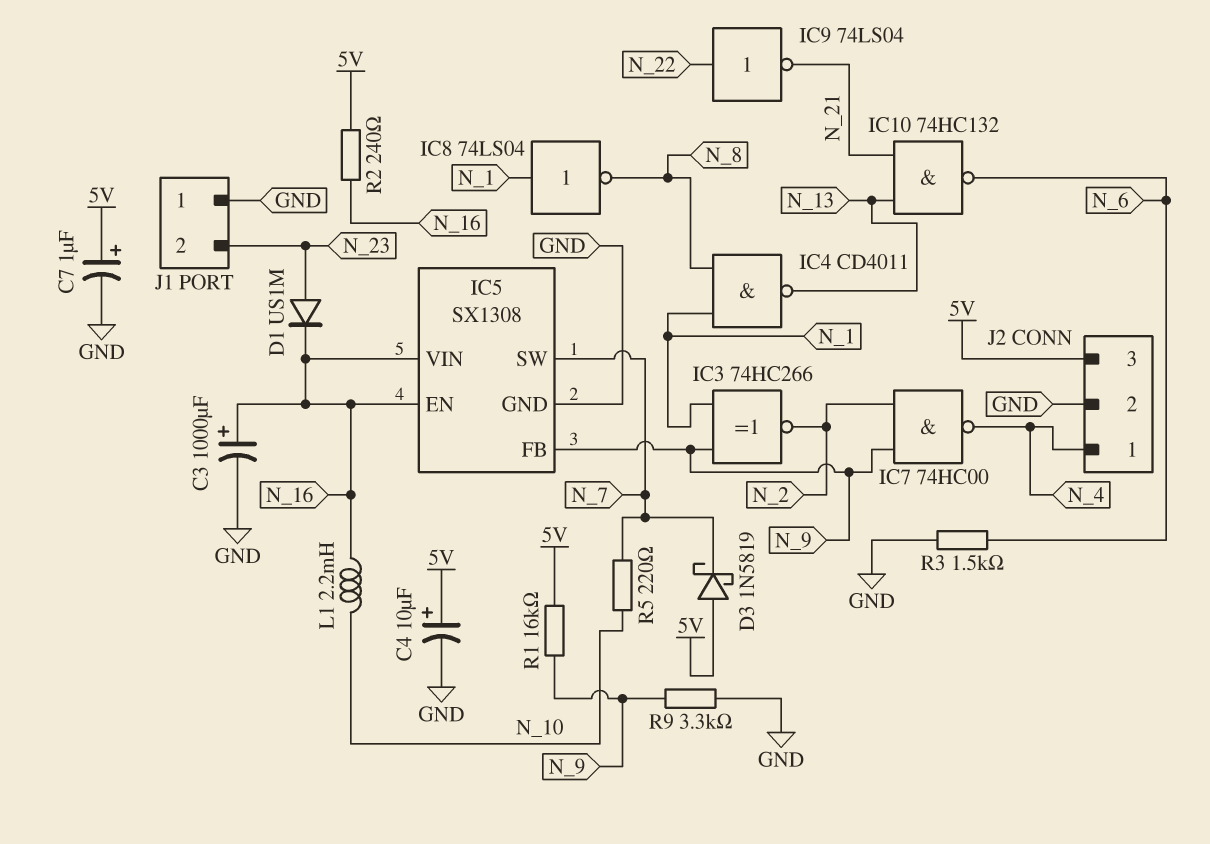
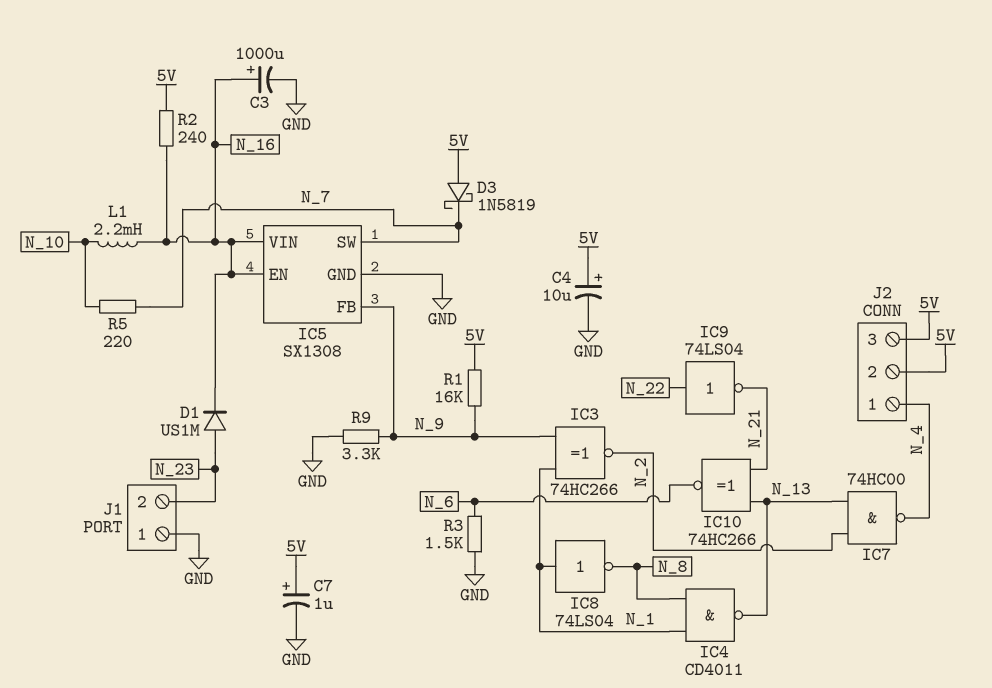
IC7: NAND 74HC00 (in N_2, in N_9, out N_4) -> NAND 74HC00 (in N_2, in N_13, out N_4)
IC10: NAND 74HC132 (in N_13, in N_21, out N_6) -> XNOR 74HC266 (in N_13, in N_21, out N_6)
J2 pin 2: GND -> 5V

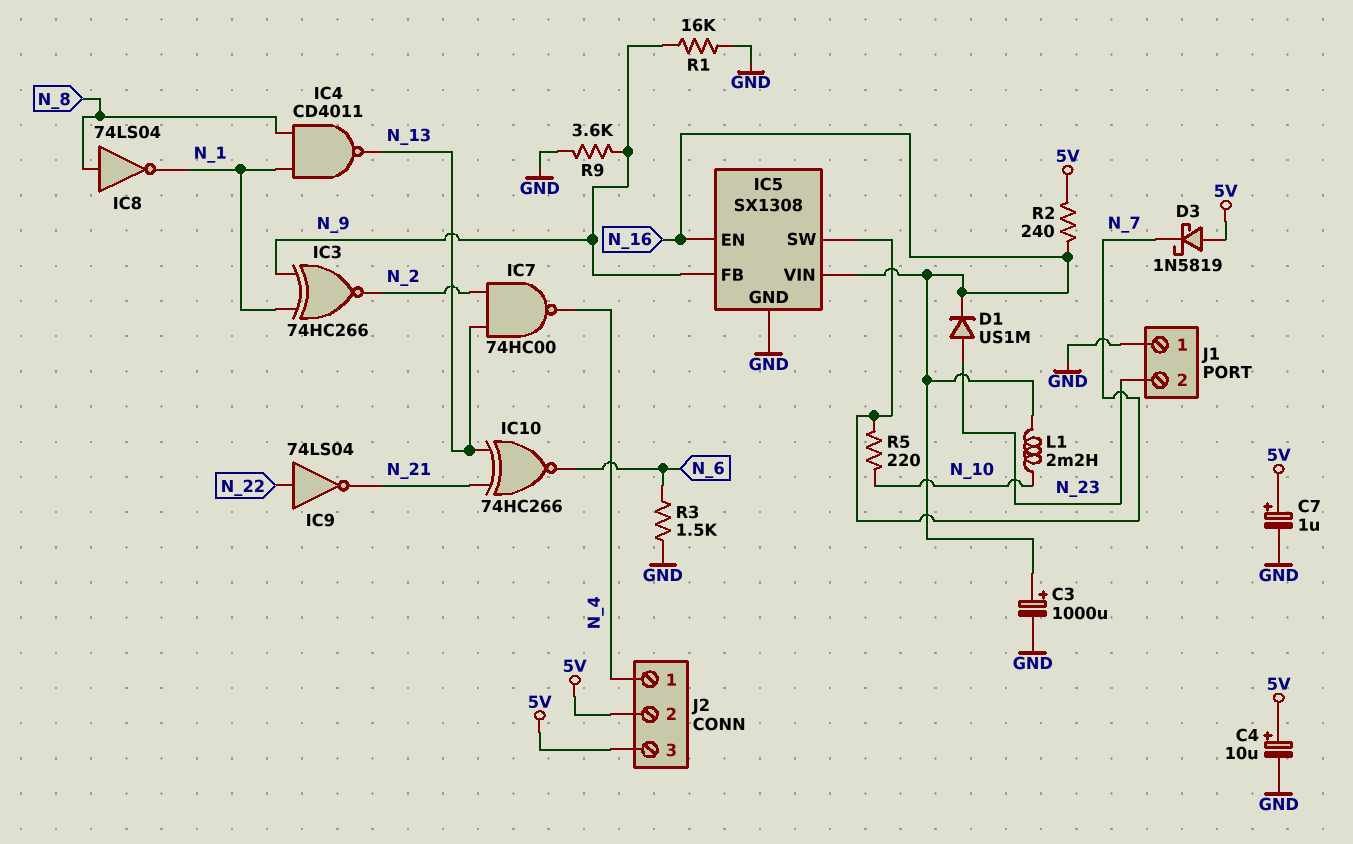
IC8: NOT 74LS04 (in N_1, out N_8) -> NOT 74LS04 (in N_8, out N_1)
R1: 16k (5V, N_9) -> 16k (GND, N_9)
R9: 3.3k (GND, N_9) -> 3.6k (GND, N_9)

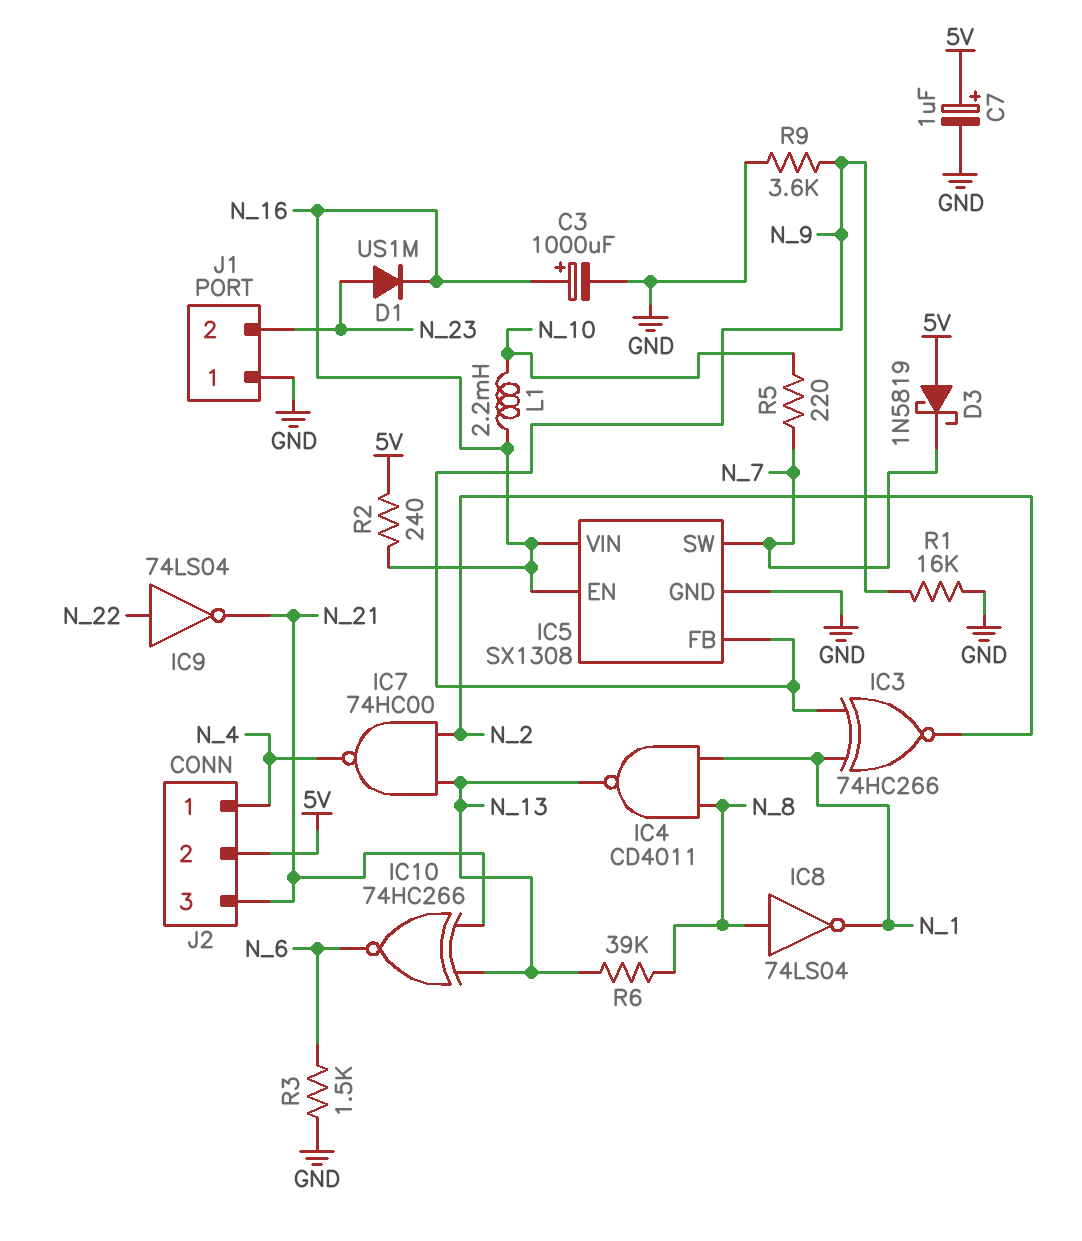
C4: 10uF (plus 5V, minus GND) -> none
J2 pin 3: 5V -> N_21
R6: none -> 39k (N_8, N_13)

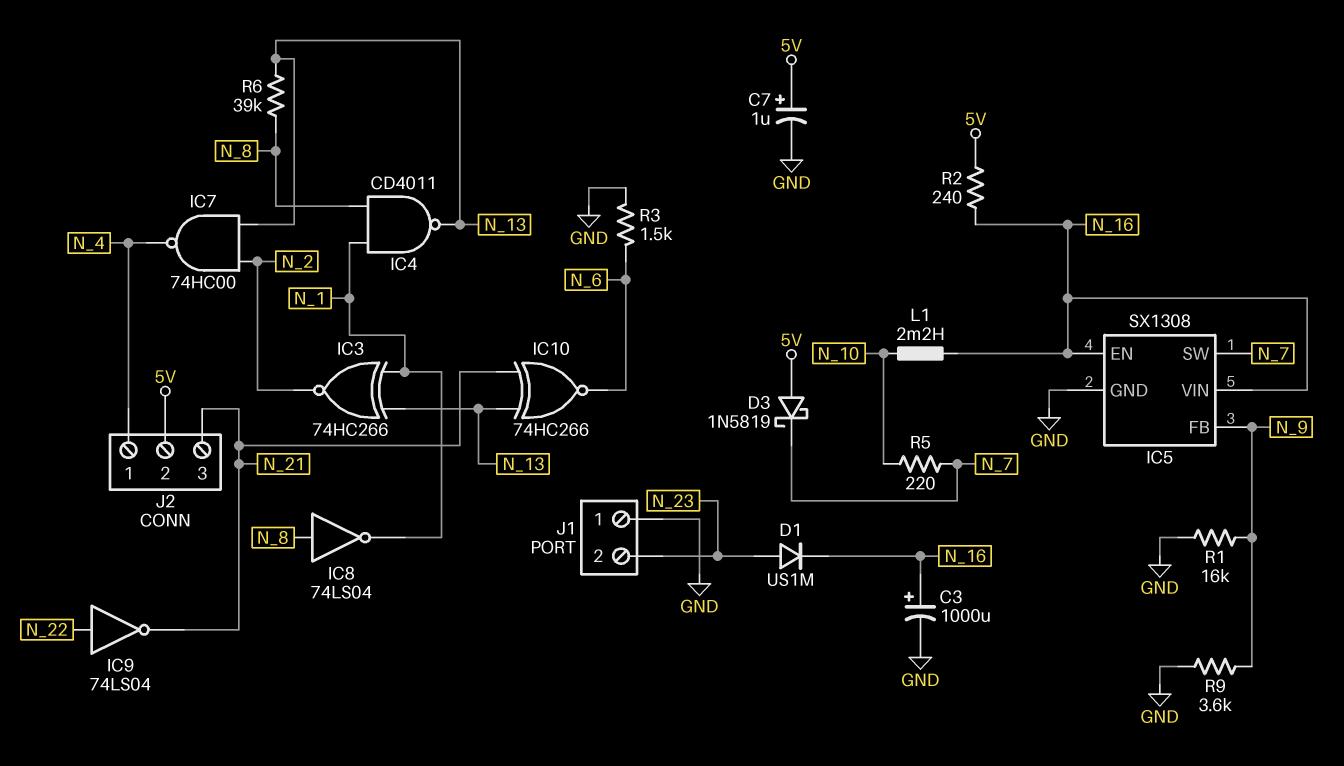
IC3: XNOR 74HC266 (in N_1, in N_9, out N_2) -> XNOR 74HC266 (in N_1, in N_13, out N_2)

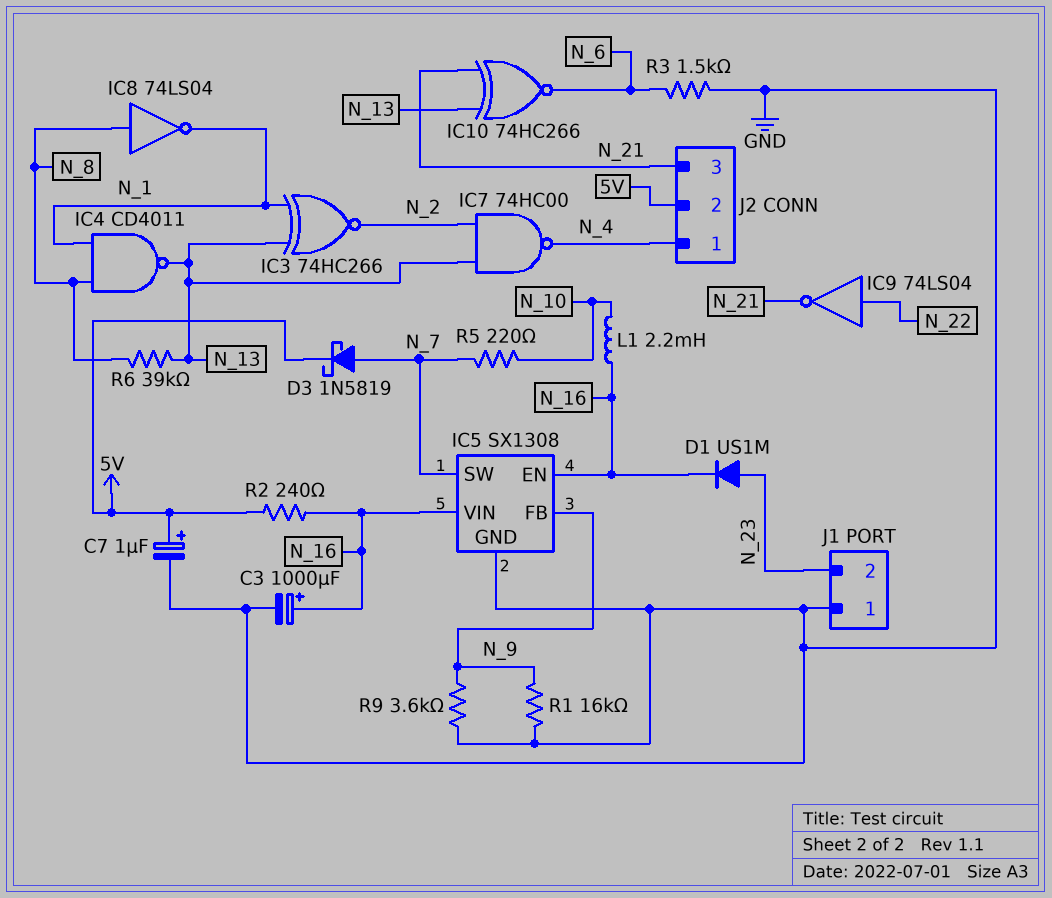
D3: schottky 1N5819 (A 5V, K N_7) -> schottky 1N5819 (A N_7, K 5V)

